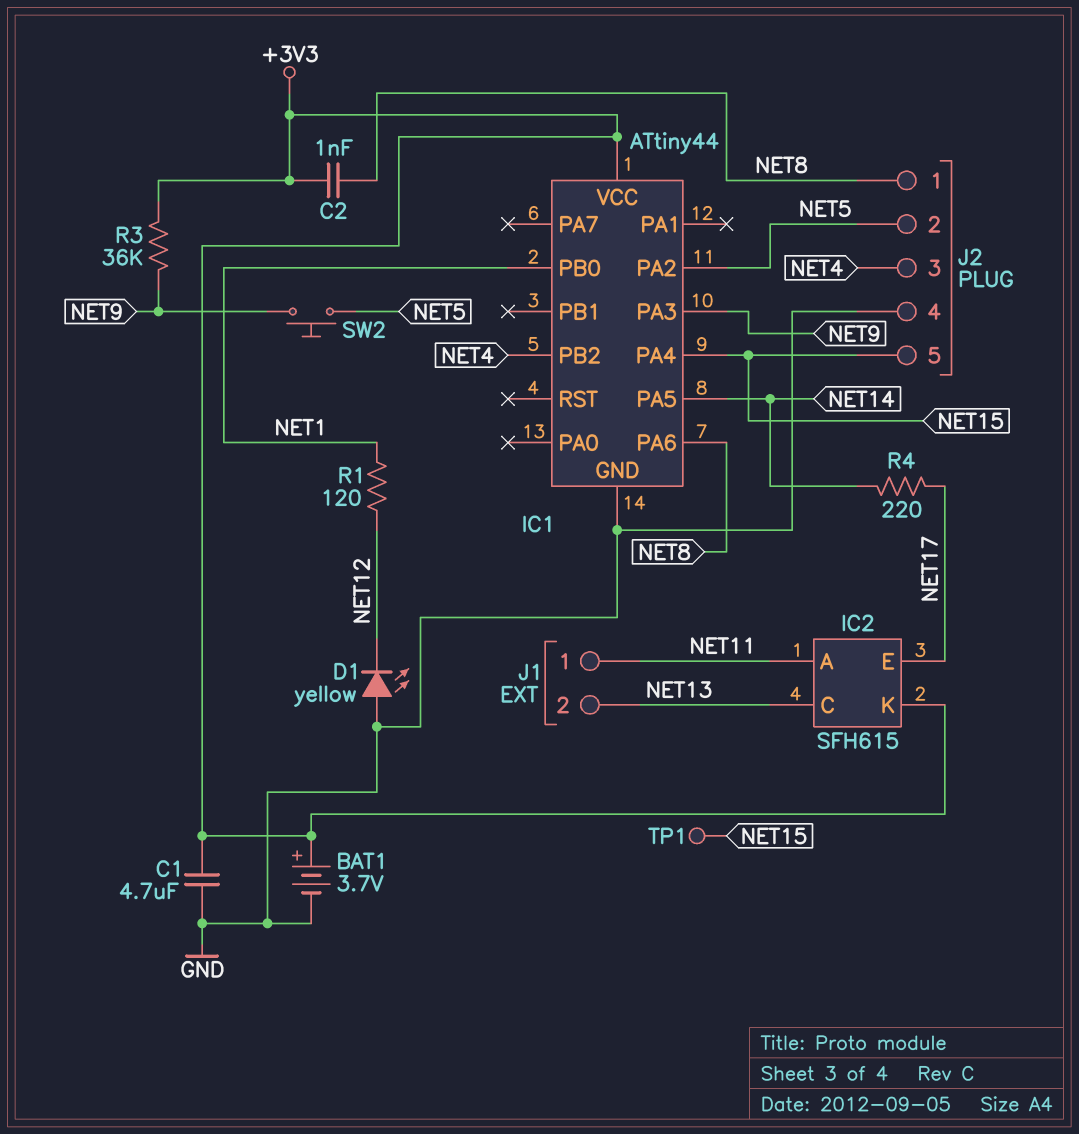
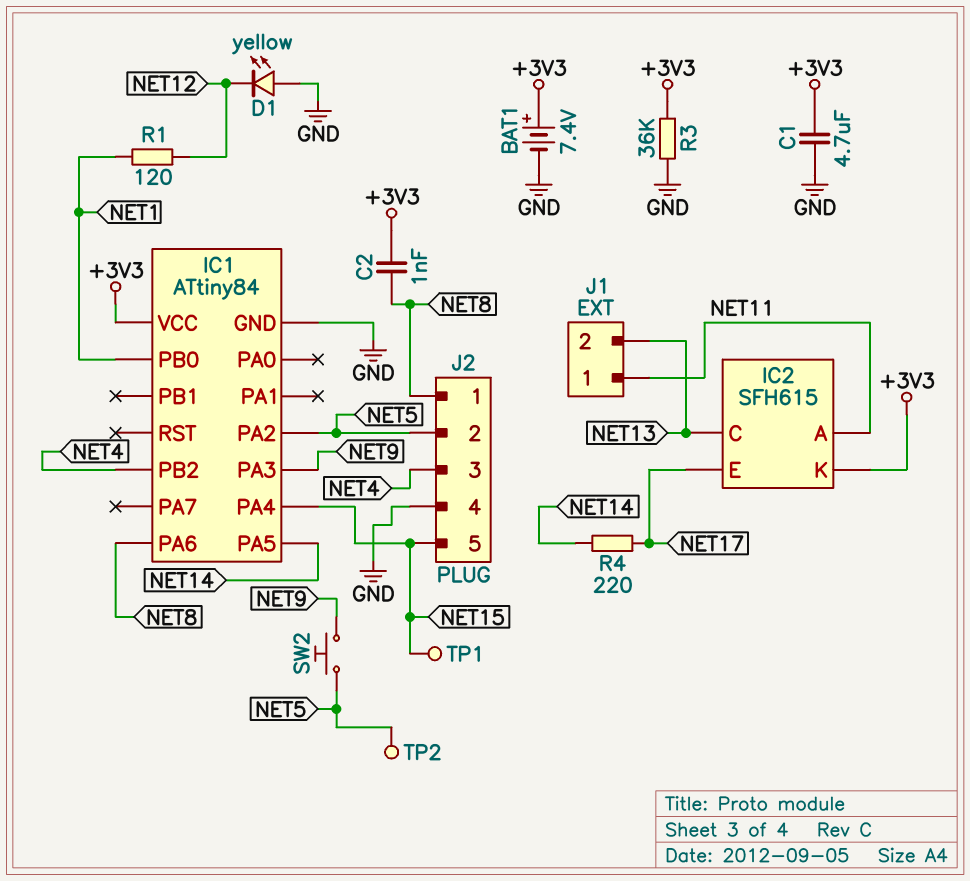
BAT1: 3.7V (plus +3V3, minus GND) -> 7.4V (plus +3V3, minus GND)
IC1: ATtiny44 -> ATtiny84
R3: 36k (+3V3, NET9) -> 36k (+3V3, GND)
TP2: none -> test point (NET5)

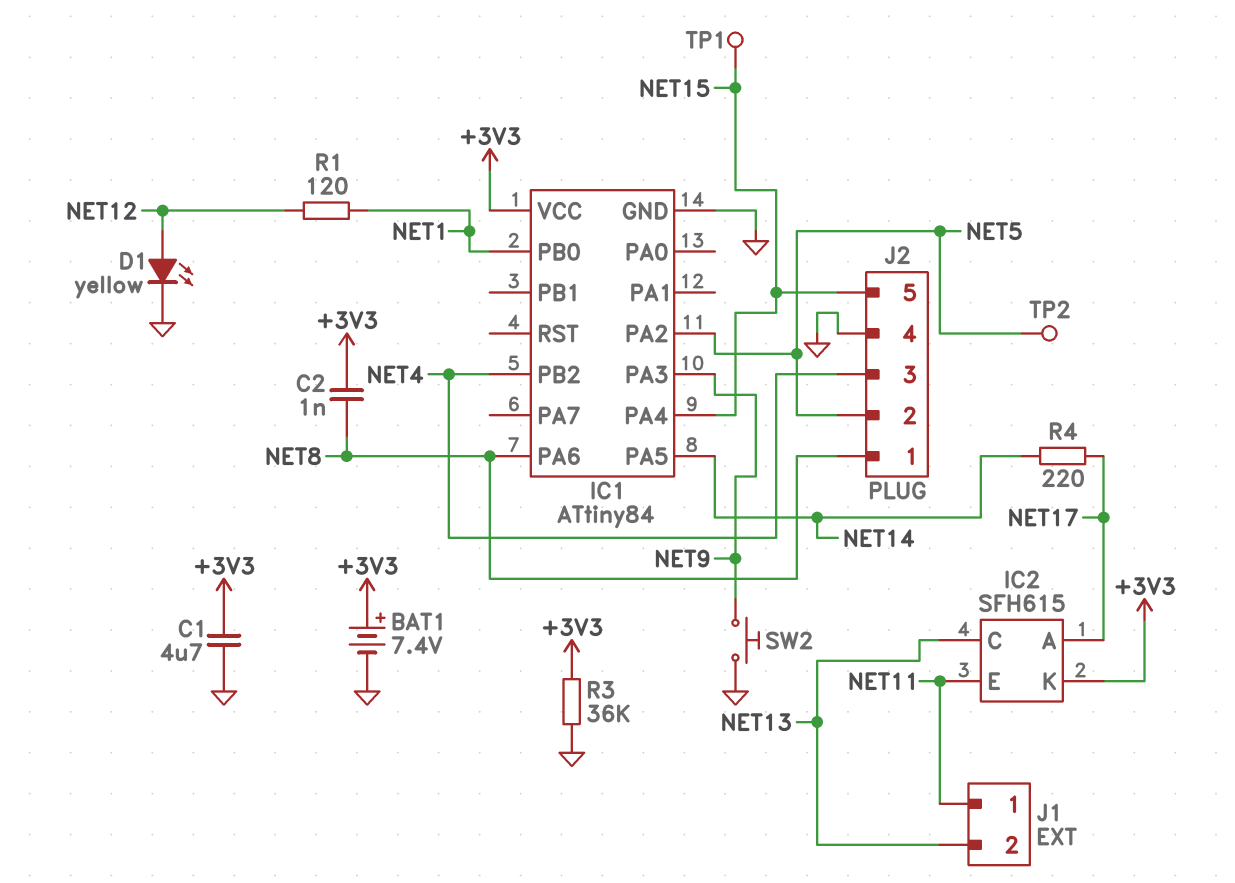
D1: LED yellow (A GND, K NET12) -> LED yellow (A NET12, K GND)
IC2 pin A: NET11 -> NET17
IC2 pin E: NET17 -> NET11
SW2: button (NET5, NET9) -> button (GND, NET9)

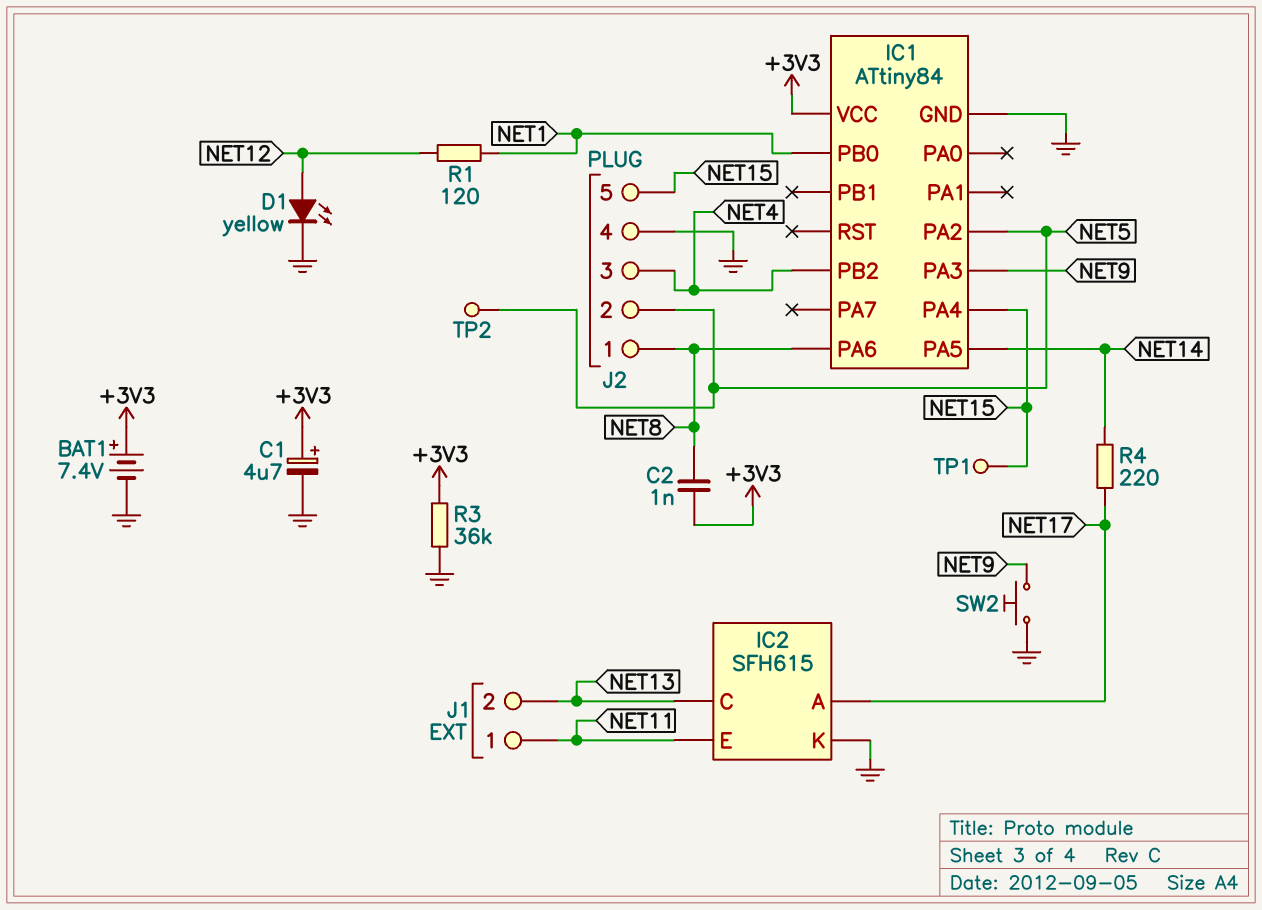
C1: 4.7uF (+3V3, GND) -> 4.7uF (plus +3V3, minus GND)
IC2 pin K: +3V3 -> GND

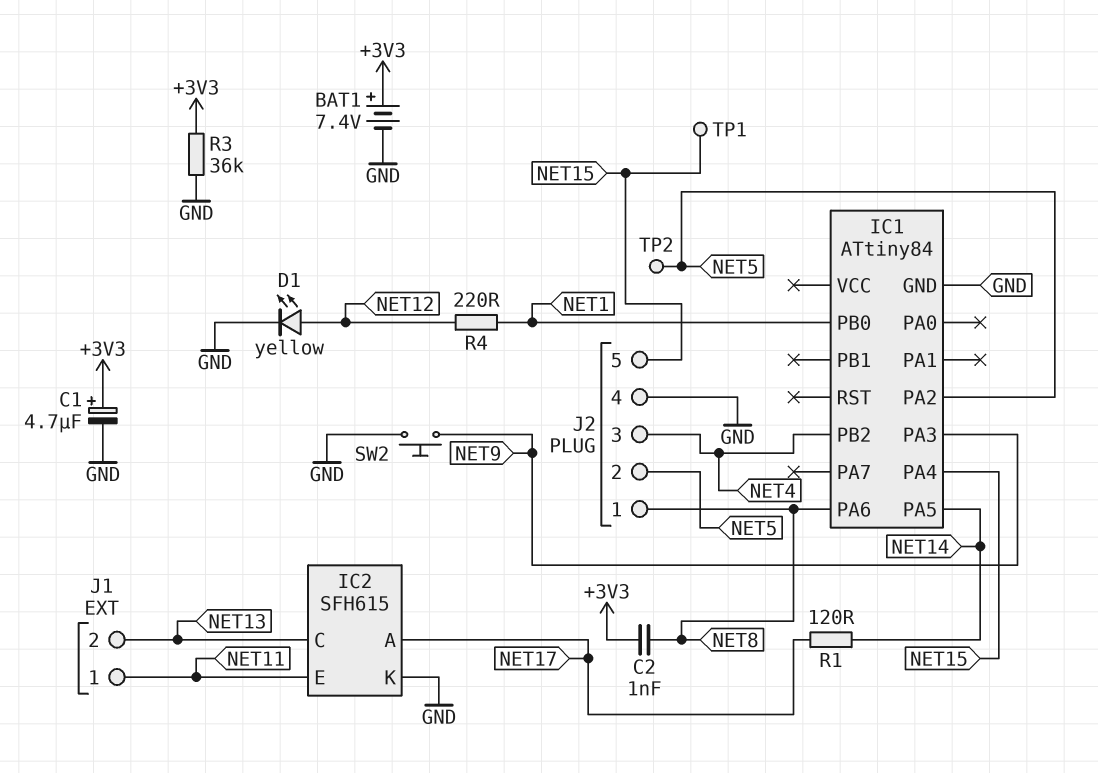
IC1 pin VCC: +3V3 -> none
R1: 120 (NET1, NET12) -> 120 (NET14, NET17)
R4: 220 (NET14, NET17) -> 220 (NET1, NET12)

